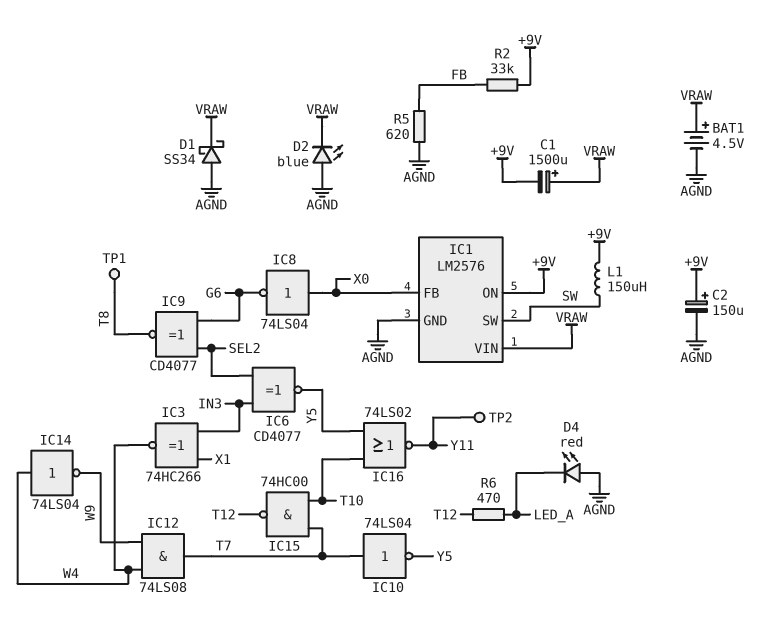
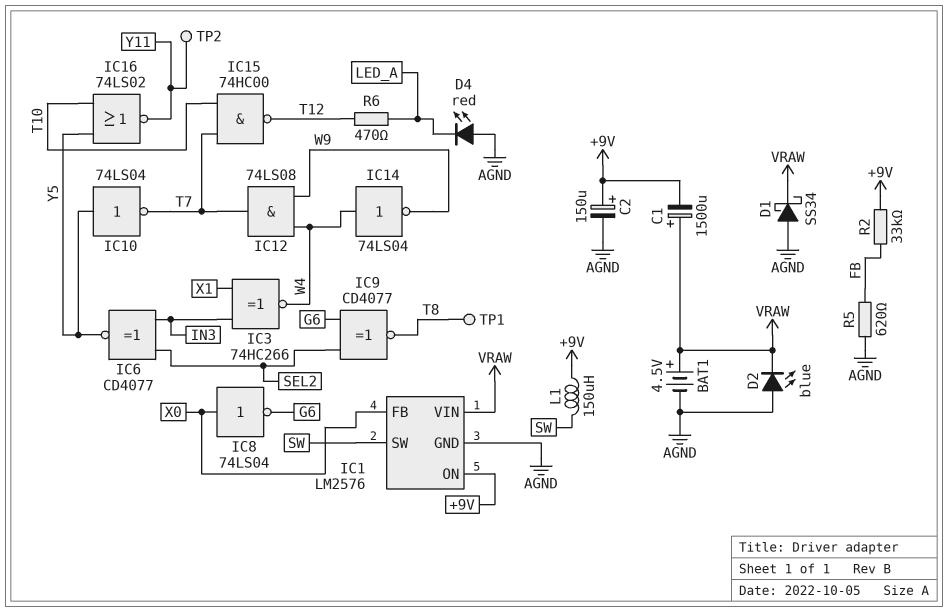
IC10: NOT 74LS04 (in T7, out Y5) -> NOT 74LS04 (in Y5, out T7)

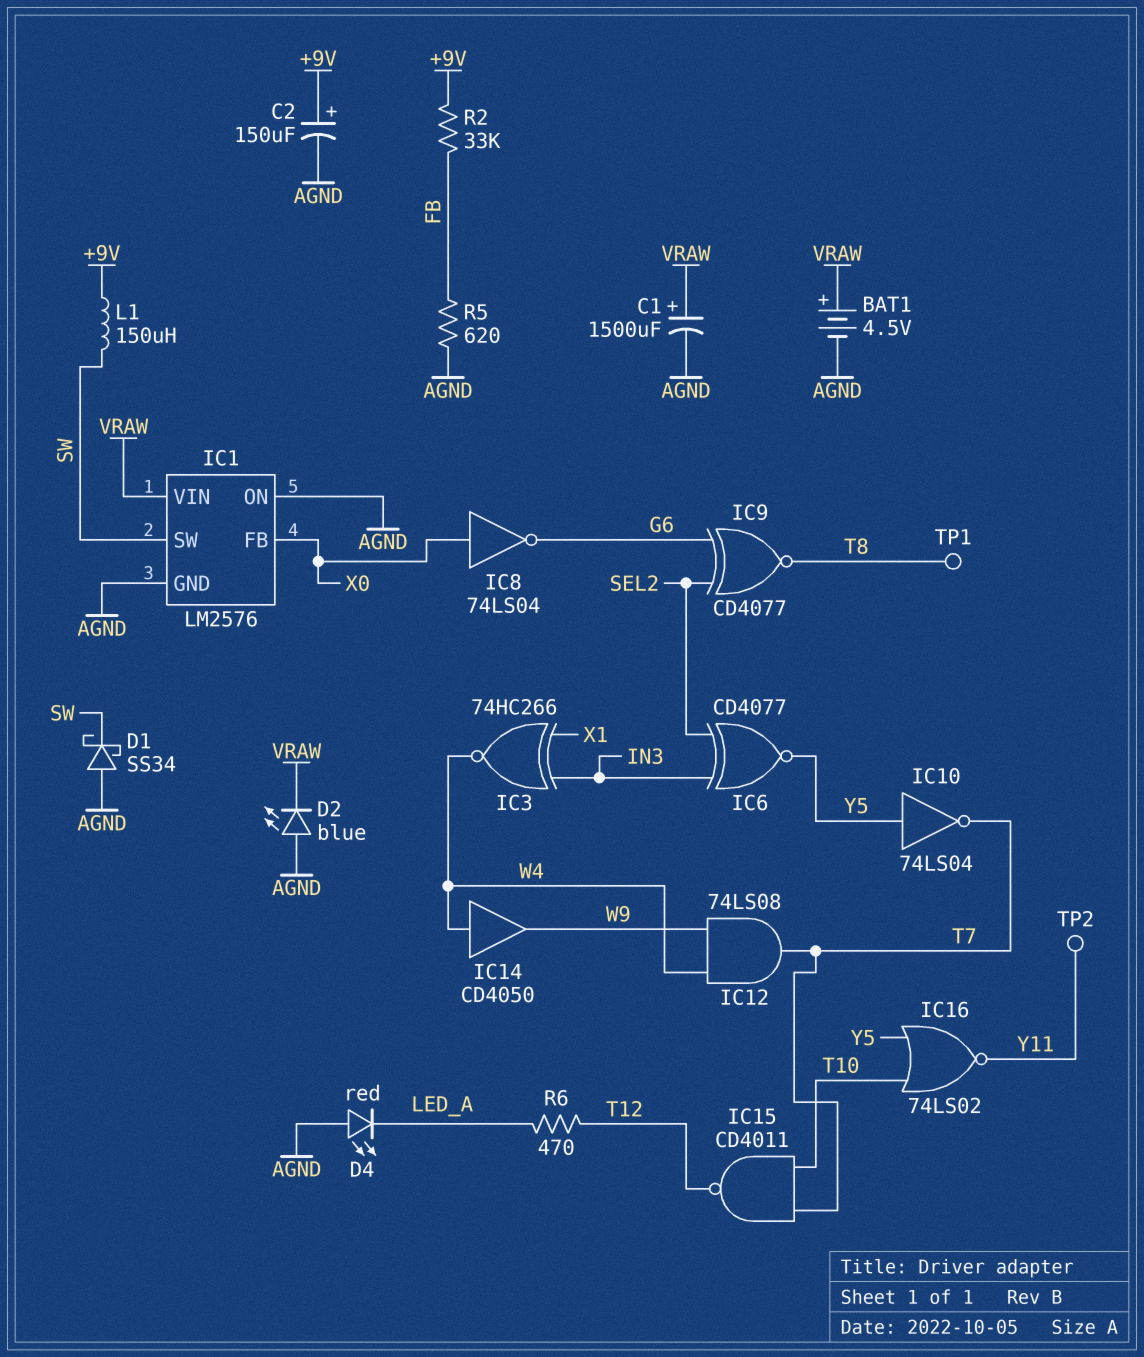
C1: 1500uF (plus VRAW, minus +9V) -> 1500uF (plus VRAW, minus AGND)
D1: schottky SS34 (A AGND, K VRAW) -> schottky SS34 (A AGND, K SW)
IC1 pin ON: +9V -> AGND
IC14: NOT 74LS04 (in W4, out W9) -> buffer CD4050 (in W4, out W9)
IC15: NAND 74HC00 (in T7, in T10, out T12) -> NAND CD4011 (in T7, in T10, out T12)

